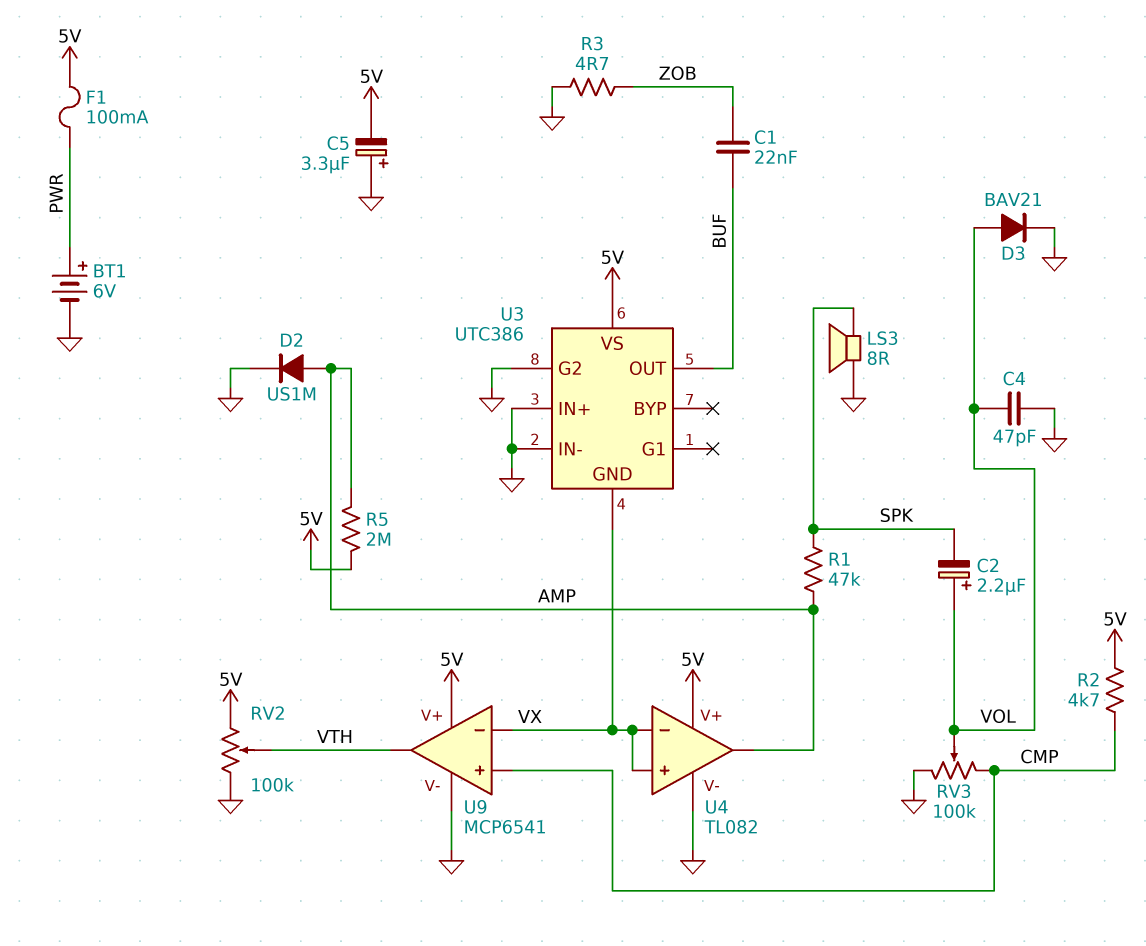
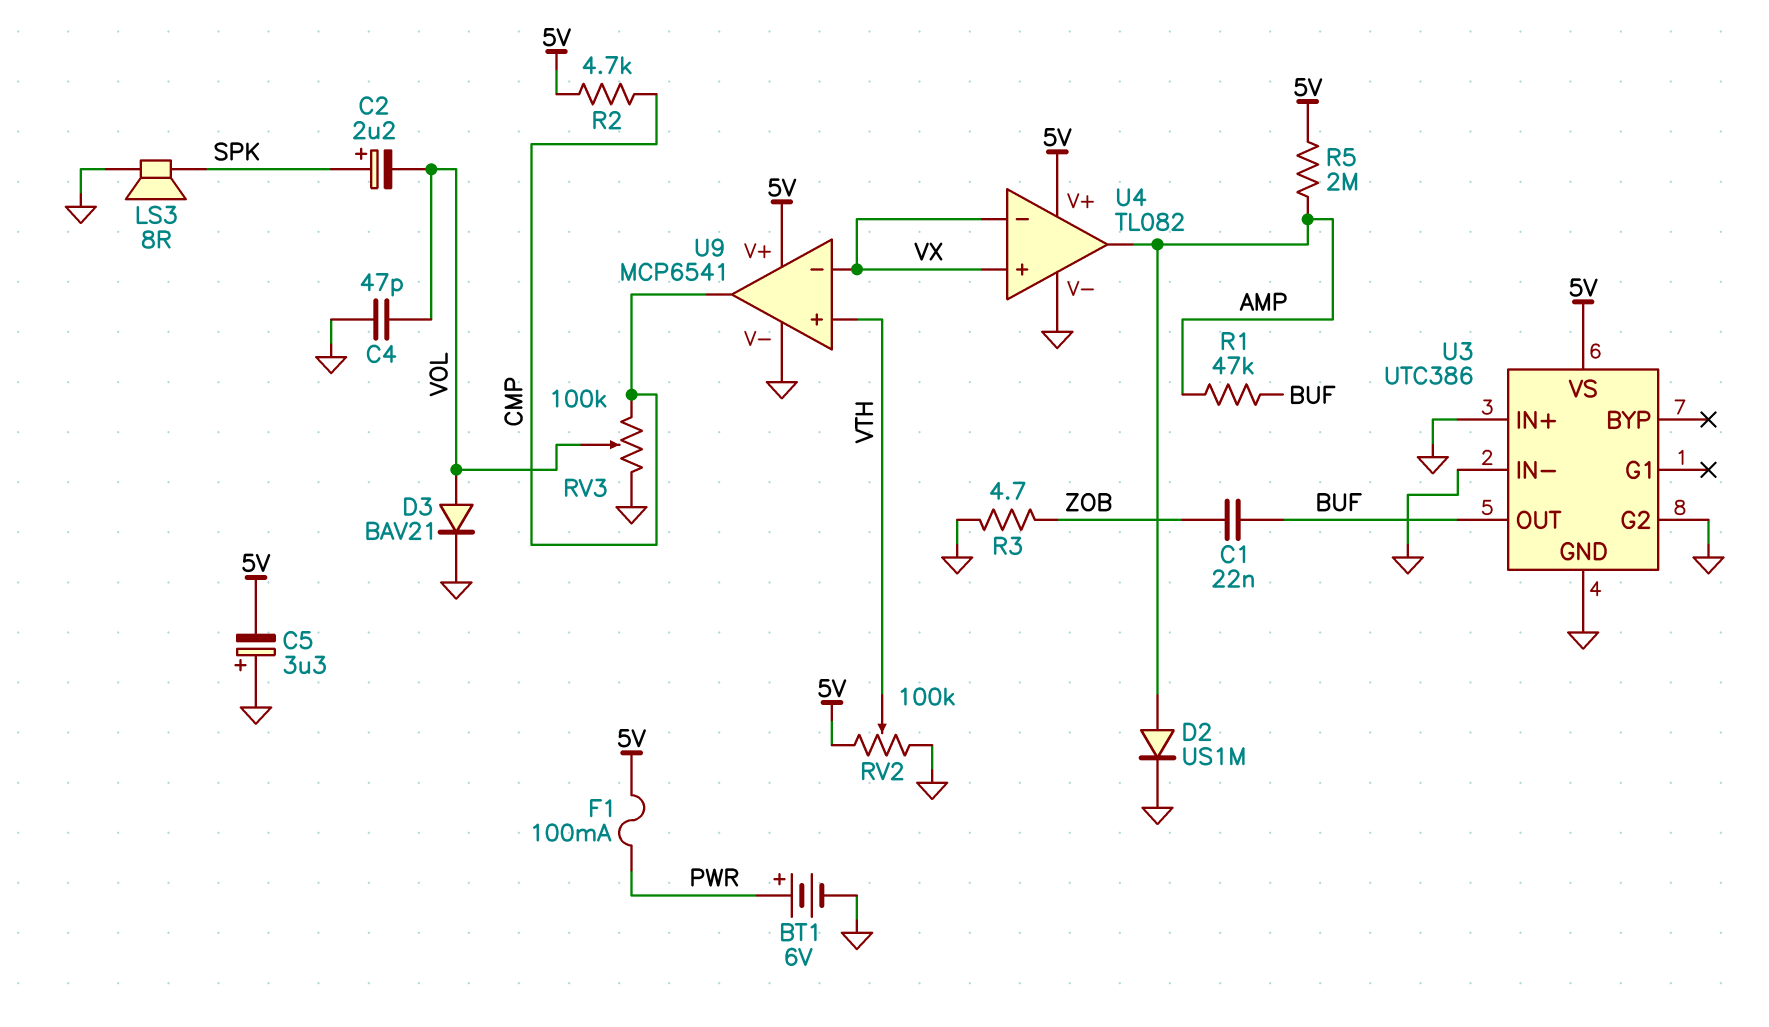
C2: 2.2uF (plus VOL, minus SPK) -> 2.2uF (plus SPK, minus VOL)
R1: 47k (AMP, SPK) -> 47k (AMP, BUF)
U3 pin GND: VX -> GND
U9 pin in+: CMP -> VTH
U9 pin out: VTH -> CMP

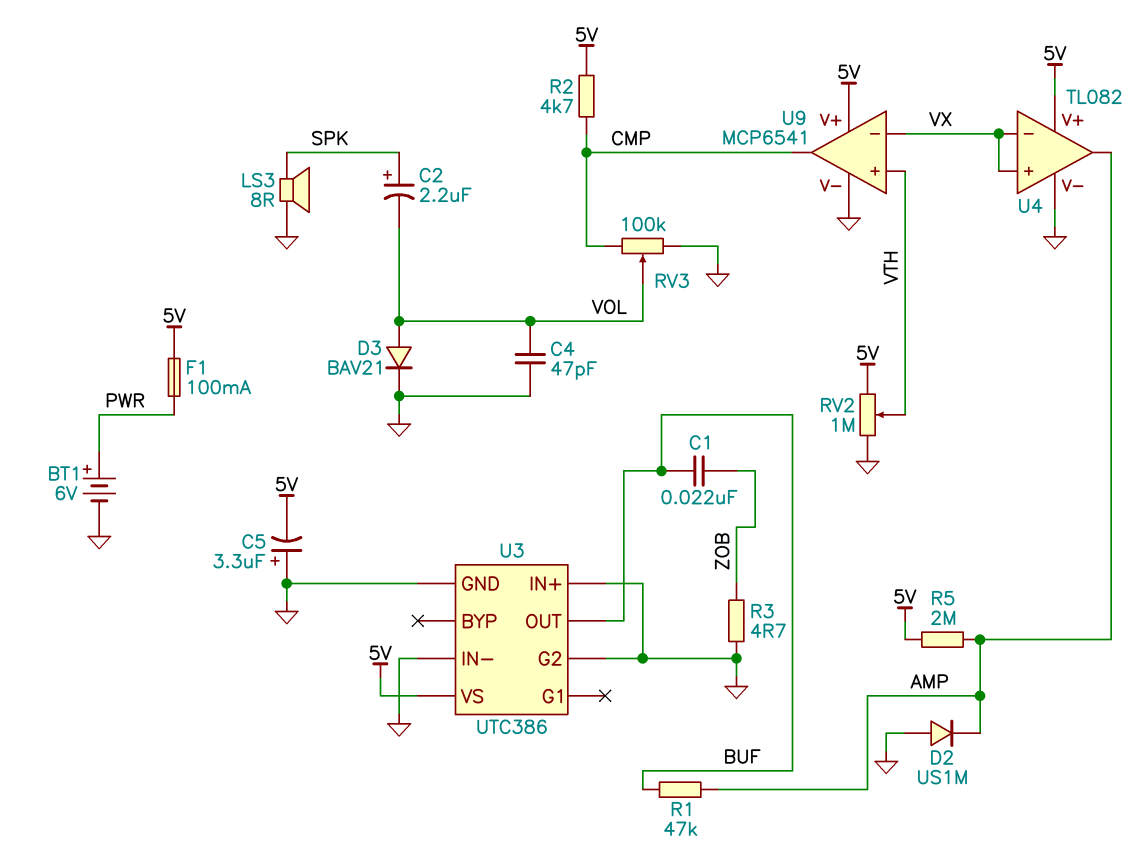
D2: diode US1M (A AMP, K GND) -> diode US1M (A GND, K AMP)
RV2: 100k (5V, GND, wiper VTH) -> 1M (5V, GND, wiper VTH)

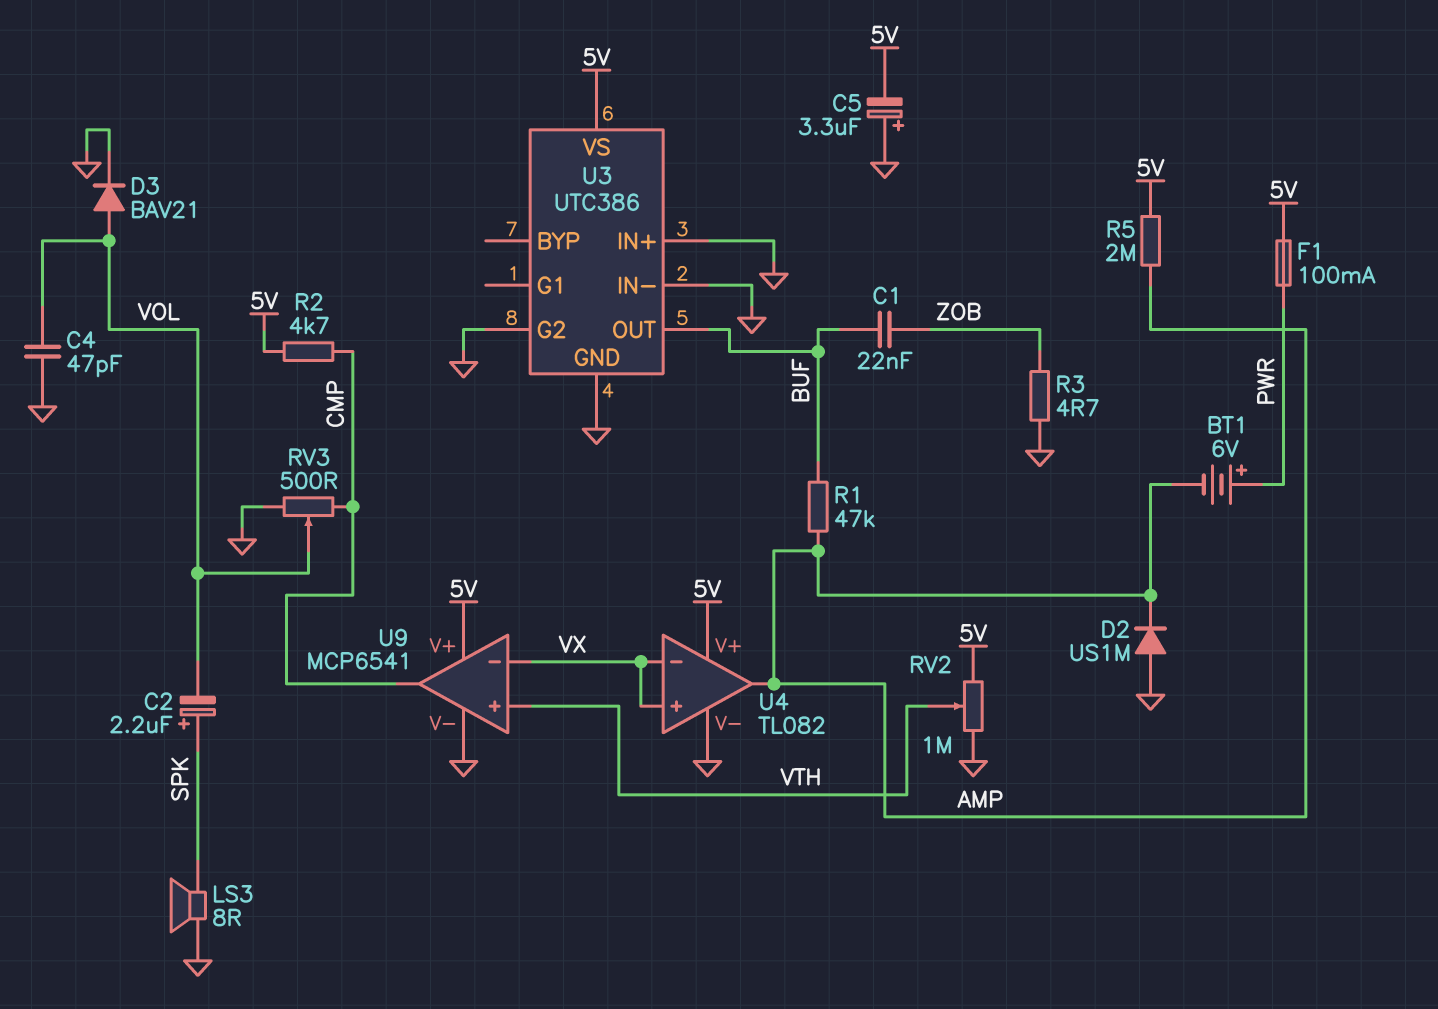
BT1: 6V (plus PWR, minus GND) -> 6V (plus PWR, minus AMP)
RV3: 100k (CMP, GND, wiper VOL) -> 500 (CMP, GND, wiper VOL)

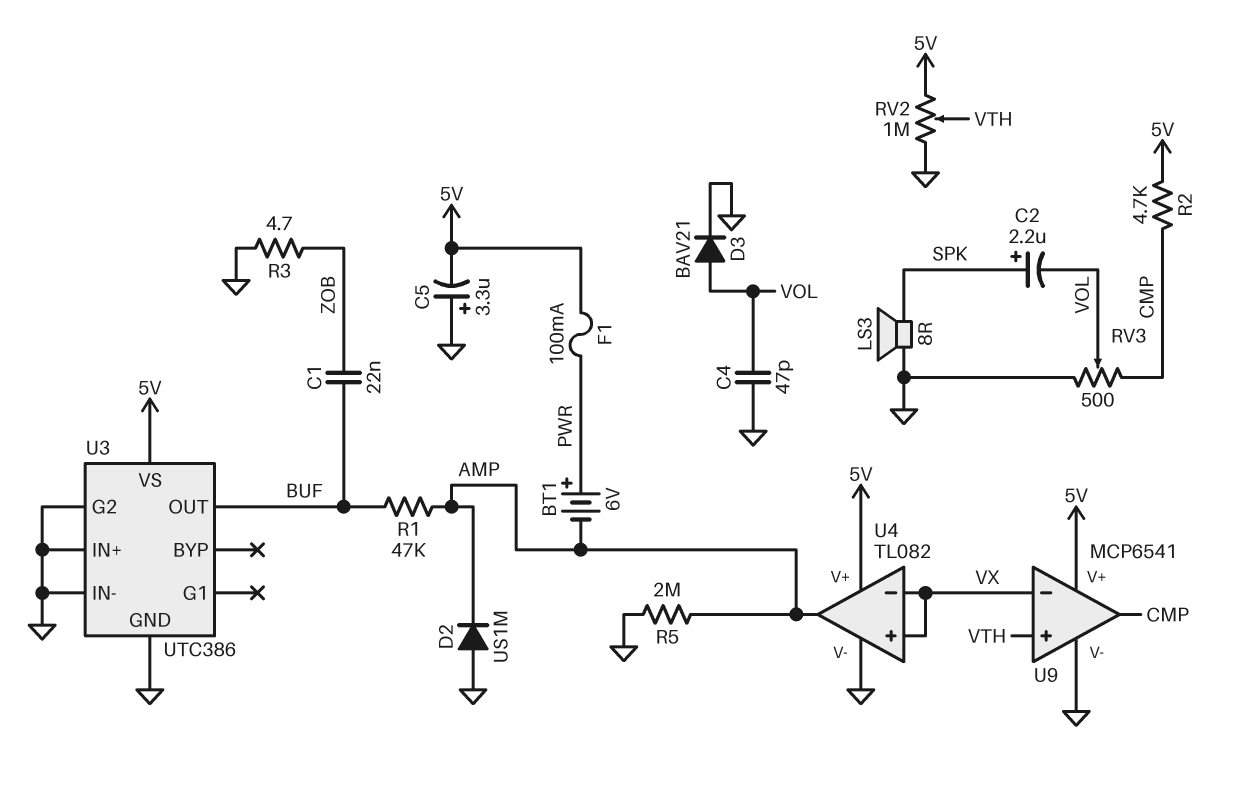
R5: 2M (5V, AMP) -> 2M (AMP, GND)

